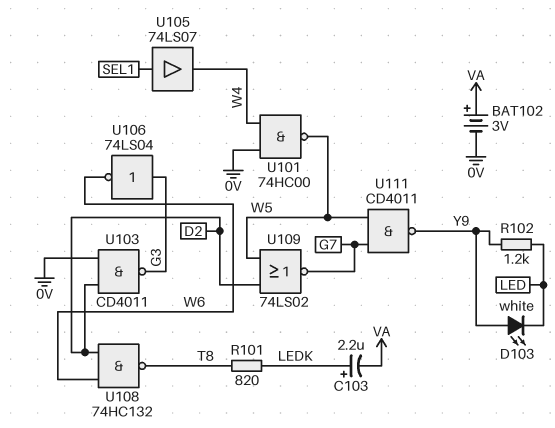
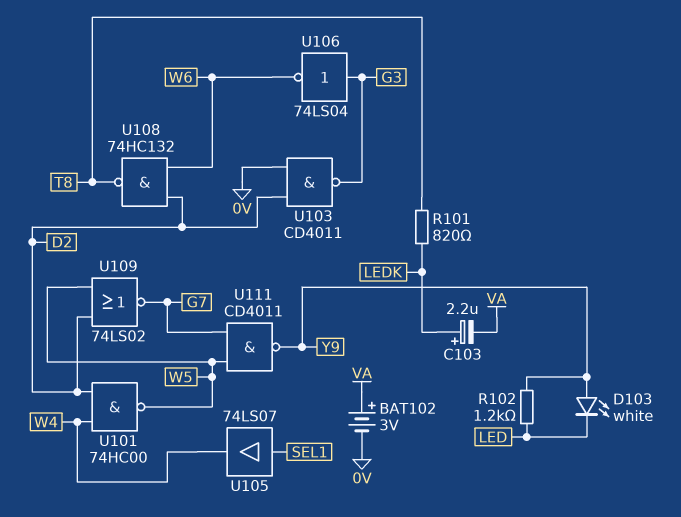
U101: NAND 74HC00 (in 0V, in W4, out W5) -> NAND 74HC00 (in D2, in W4, out W5)

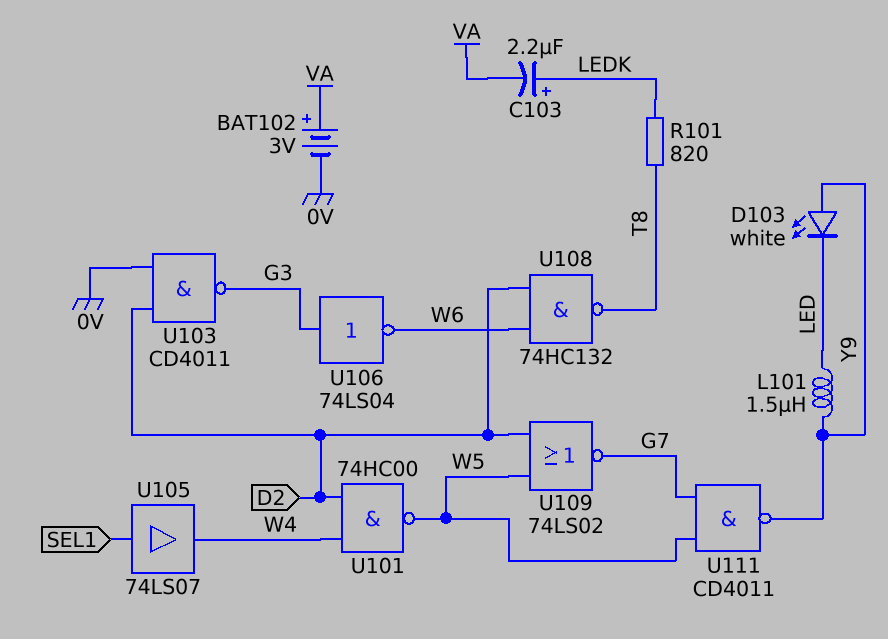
L101: none -> 1.5uH (LED, Y9)
R102: 1.2k (LED, Y9) -> none

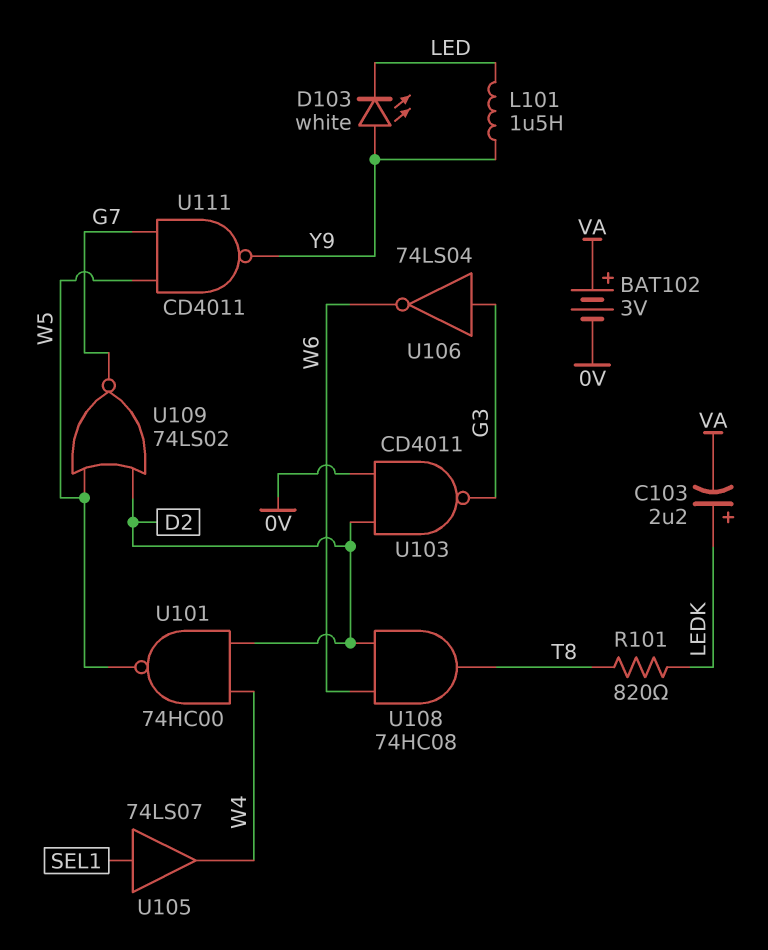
U108: NAND 74HC132 (in D2, in W6, out T8) -> AND 74HC08 (in D2, in W6, out T8)

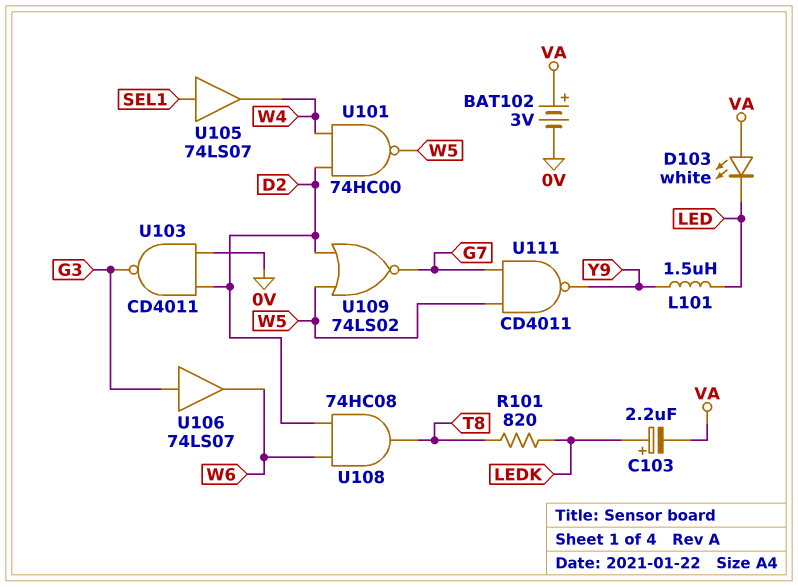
D103: LED white (A Y9, K LED) -> LED white (A VA, K LED)
U106: NOT 74LS04 (in G3, out W6) -> buffer 74LS07 (in G3, out W6)

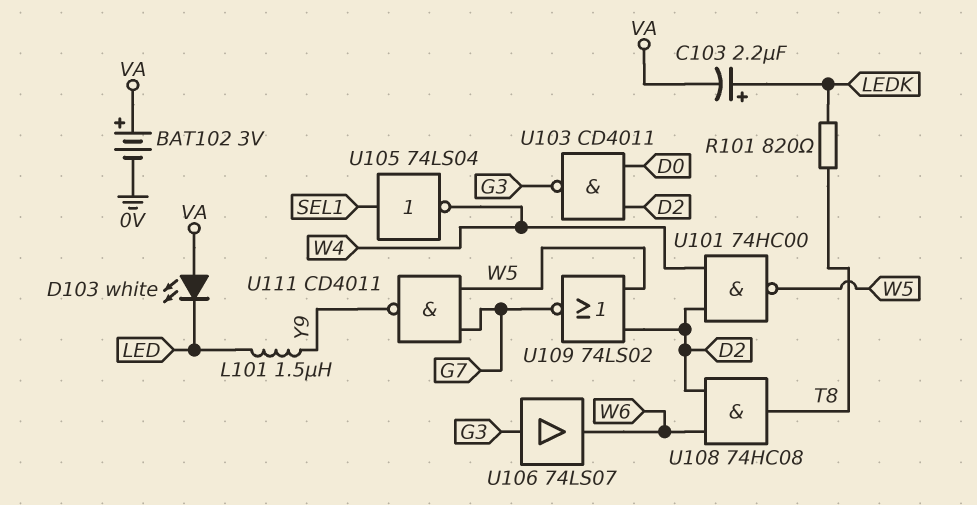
U103: NAND CD4011 (in 0V, in D2, out G3) -> NAND CD4011 (in D0, in D2, out G3)
U105: buffer 74LS07 (in SEL1, out W4) -> NOT 74LS04 (in SEL1, out W4)

